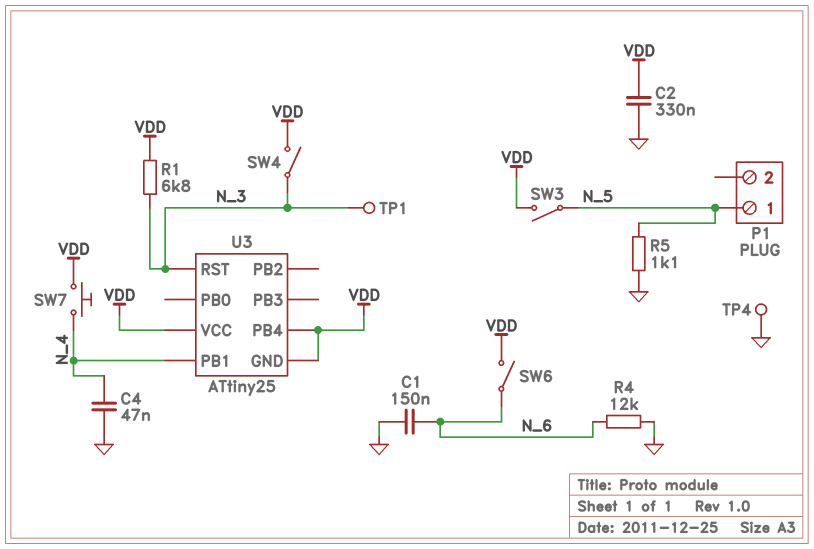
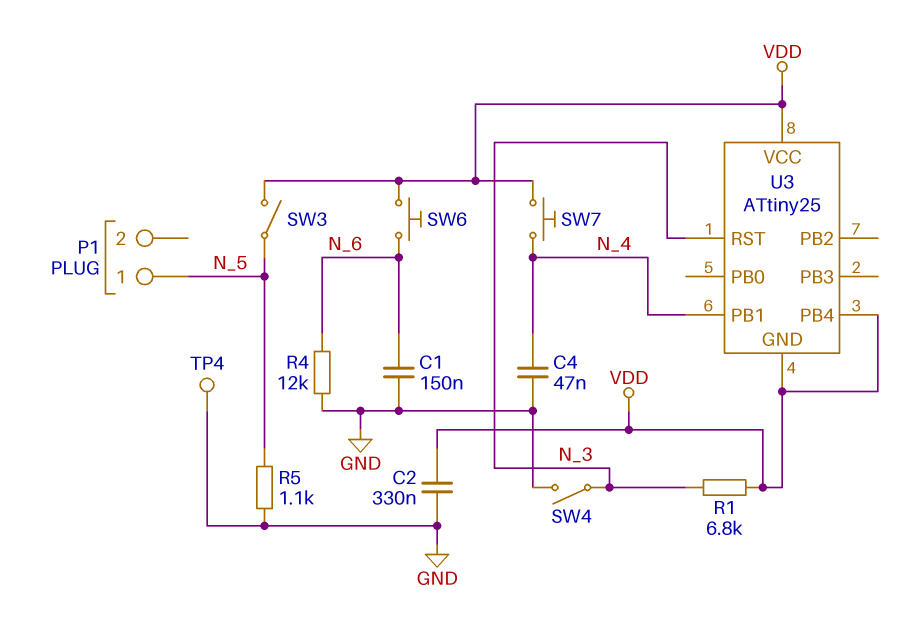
SW4: switch (N_3, VDD) -> switch (GND, N_3)
SW6: switch (N_6, VDD) -> button (N_6, VDD)
TP1: test point (N_3) -> none

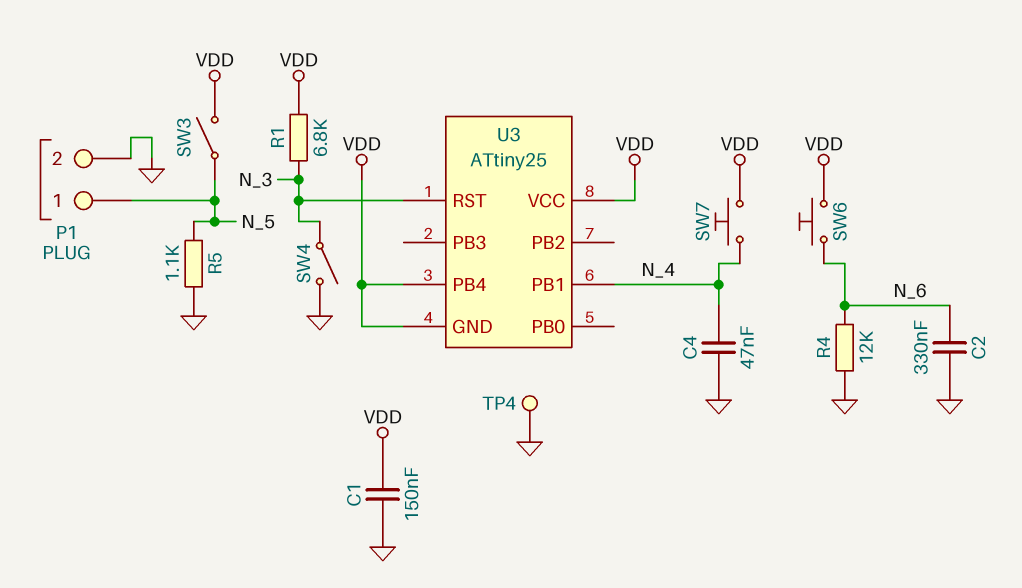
C1: 150nF (GND, N_6) -> 150nF (GND, VDD)
C2: 330nF (GND, VDD) -> 330nF (GND, N_6)
P1 pin 2: none -> GND

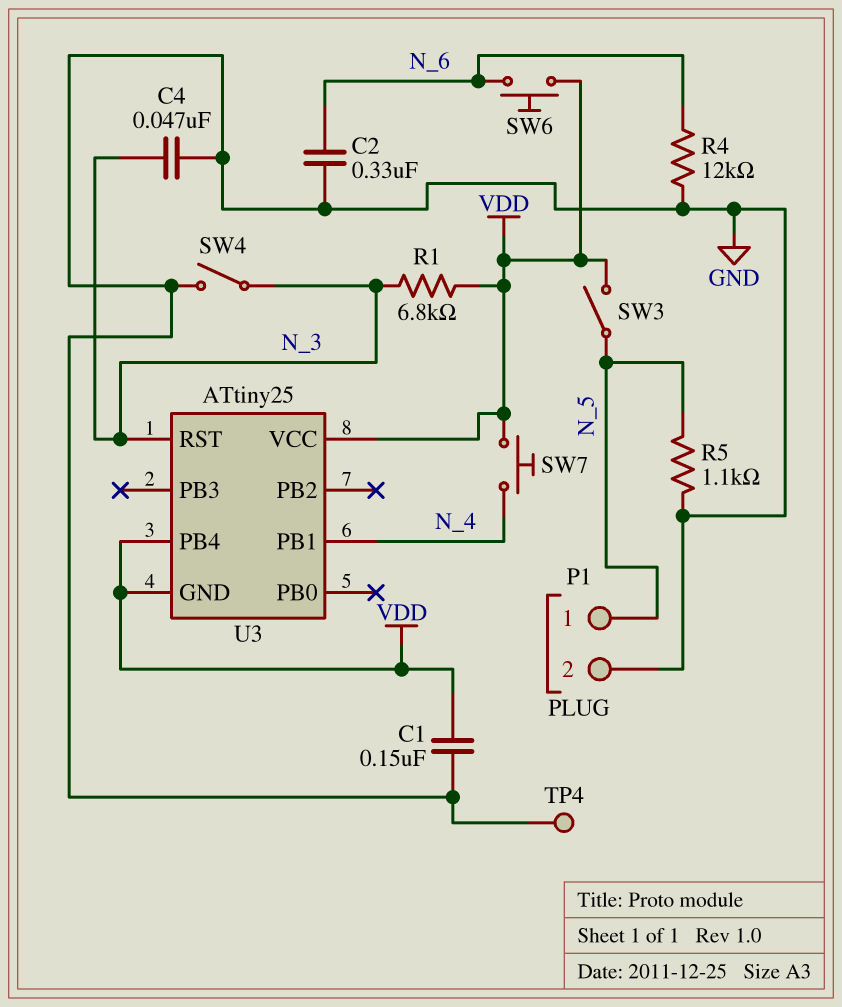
C4: 47nF (GND, N_4) -> 47nF (GND, N_3)

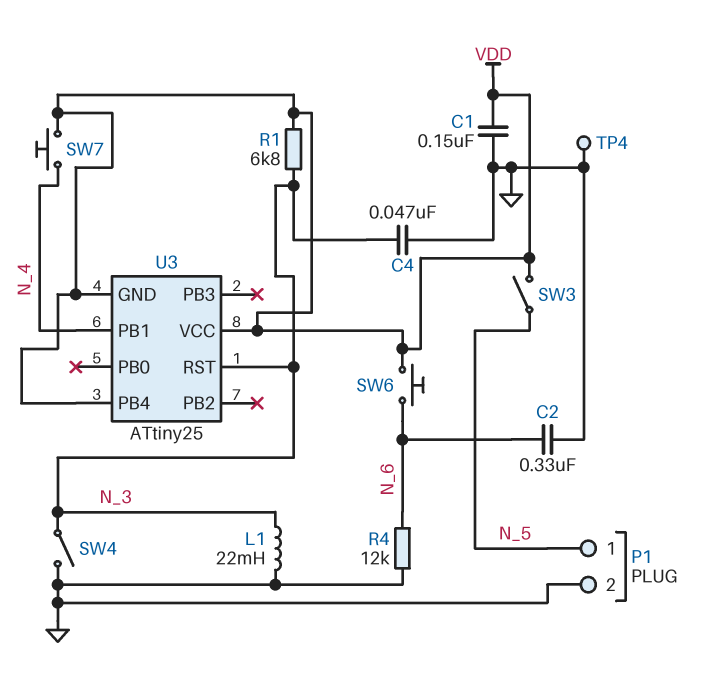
L1: none -> 22mH (GND, N_3)
R5: 1.1k (GND, N_5) -> none

